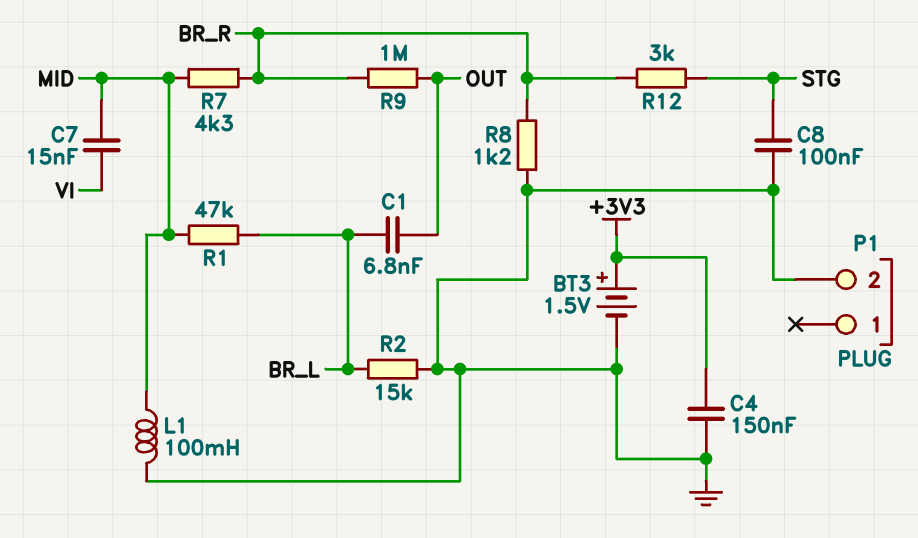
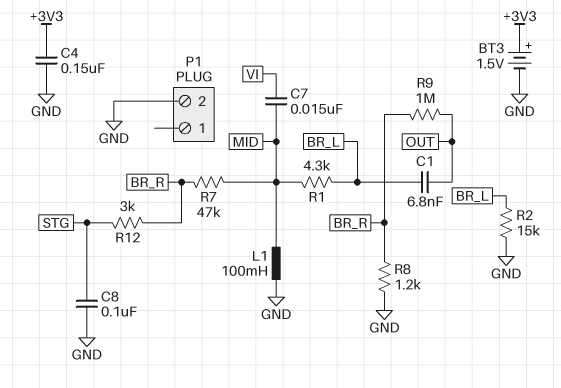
R1: 47k (BR_L, MID) -> 4.3k (BR_L, MID)
R7: 4.3k (BR_R, MID) -> 47k (BR_R, MID)

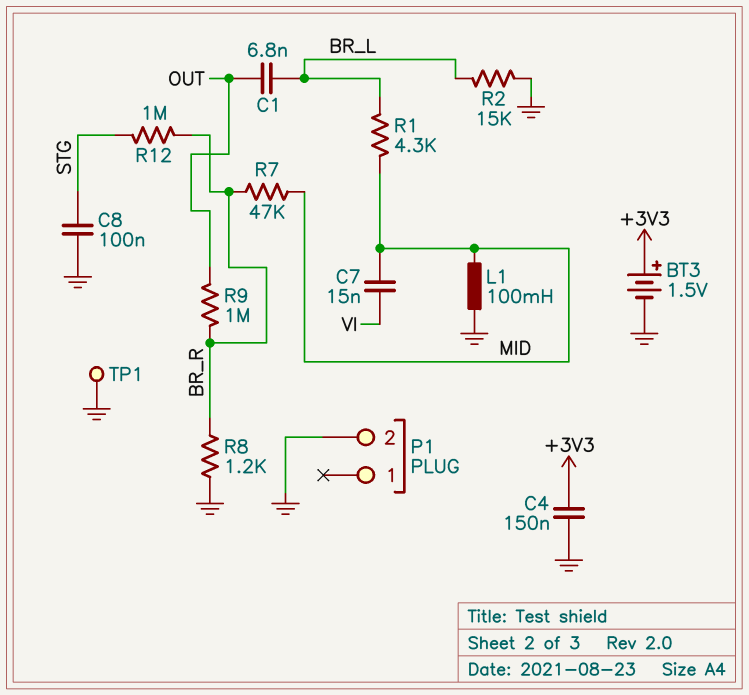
R12: 3k (BR_R, STG) -> 1M (BR_R, STG)
TP1: none -> test point (GND)

